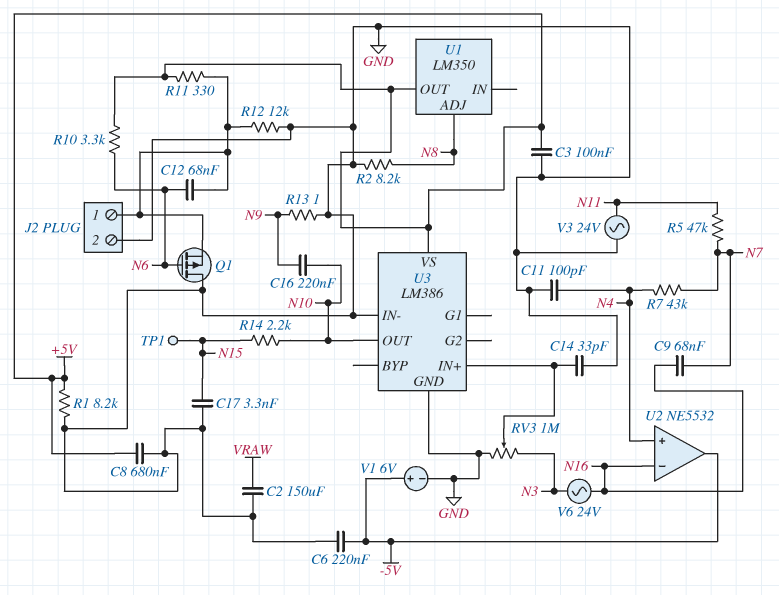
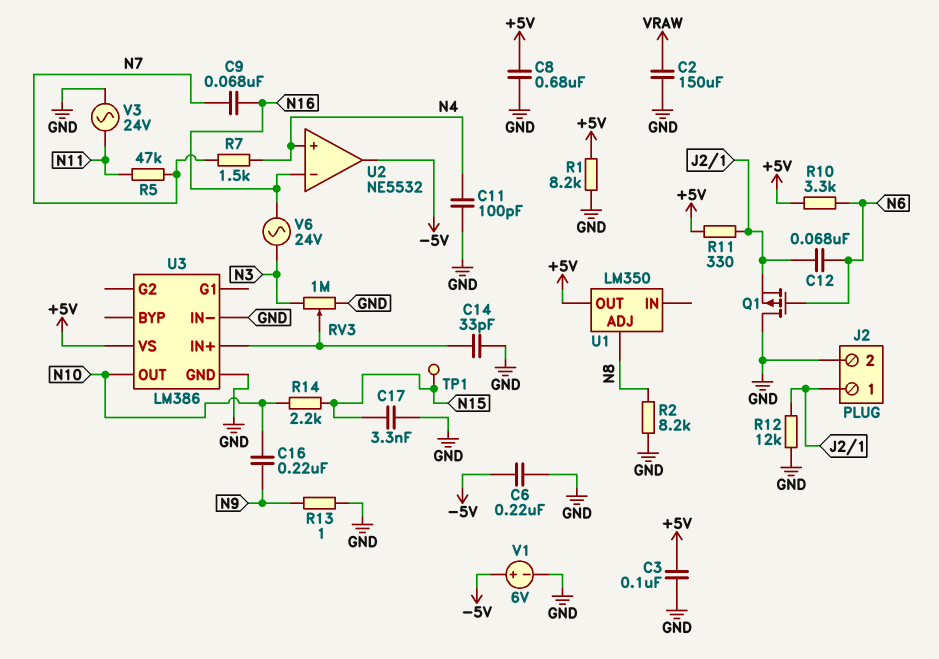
R7: 43k (N4, N7) -> 1.5k (N4, N7)

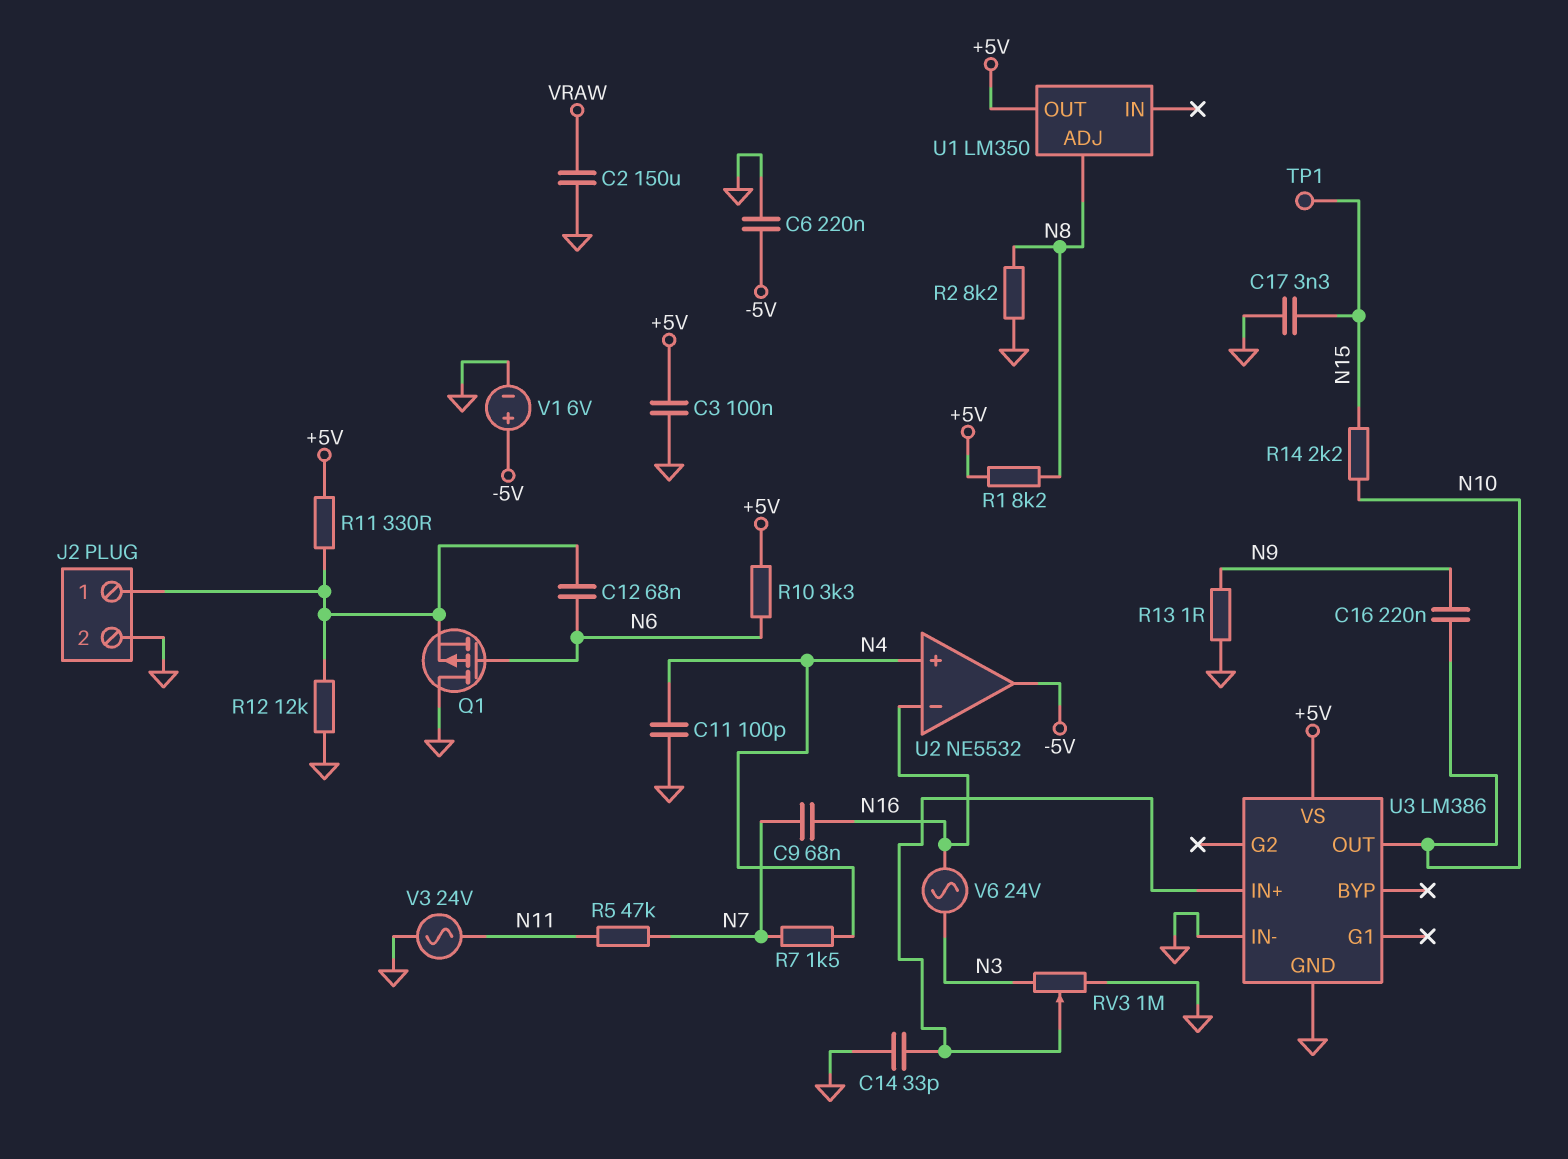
C8: 680nF (+5V, GND) -> none
R1: 8.2k (+5V, GND) -> 8.2k (+5V, N8)

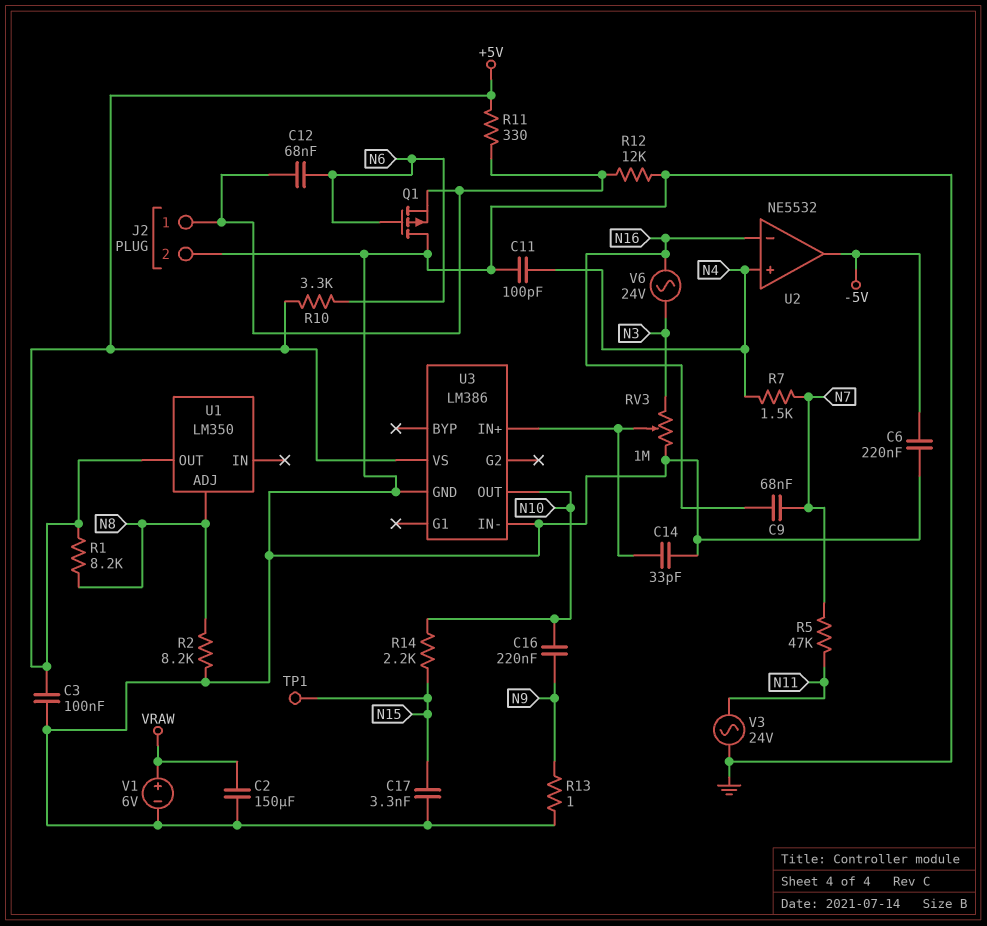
V1: 6V (plus -5V, minus GND) -> 6V (plus VRAW, minus GND)

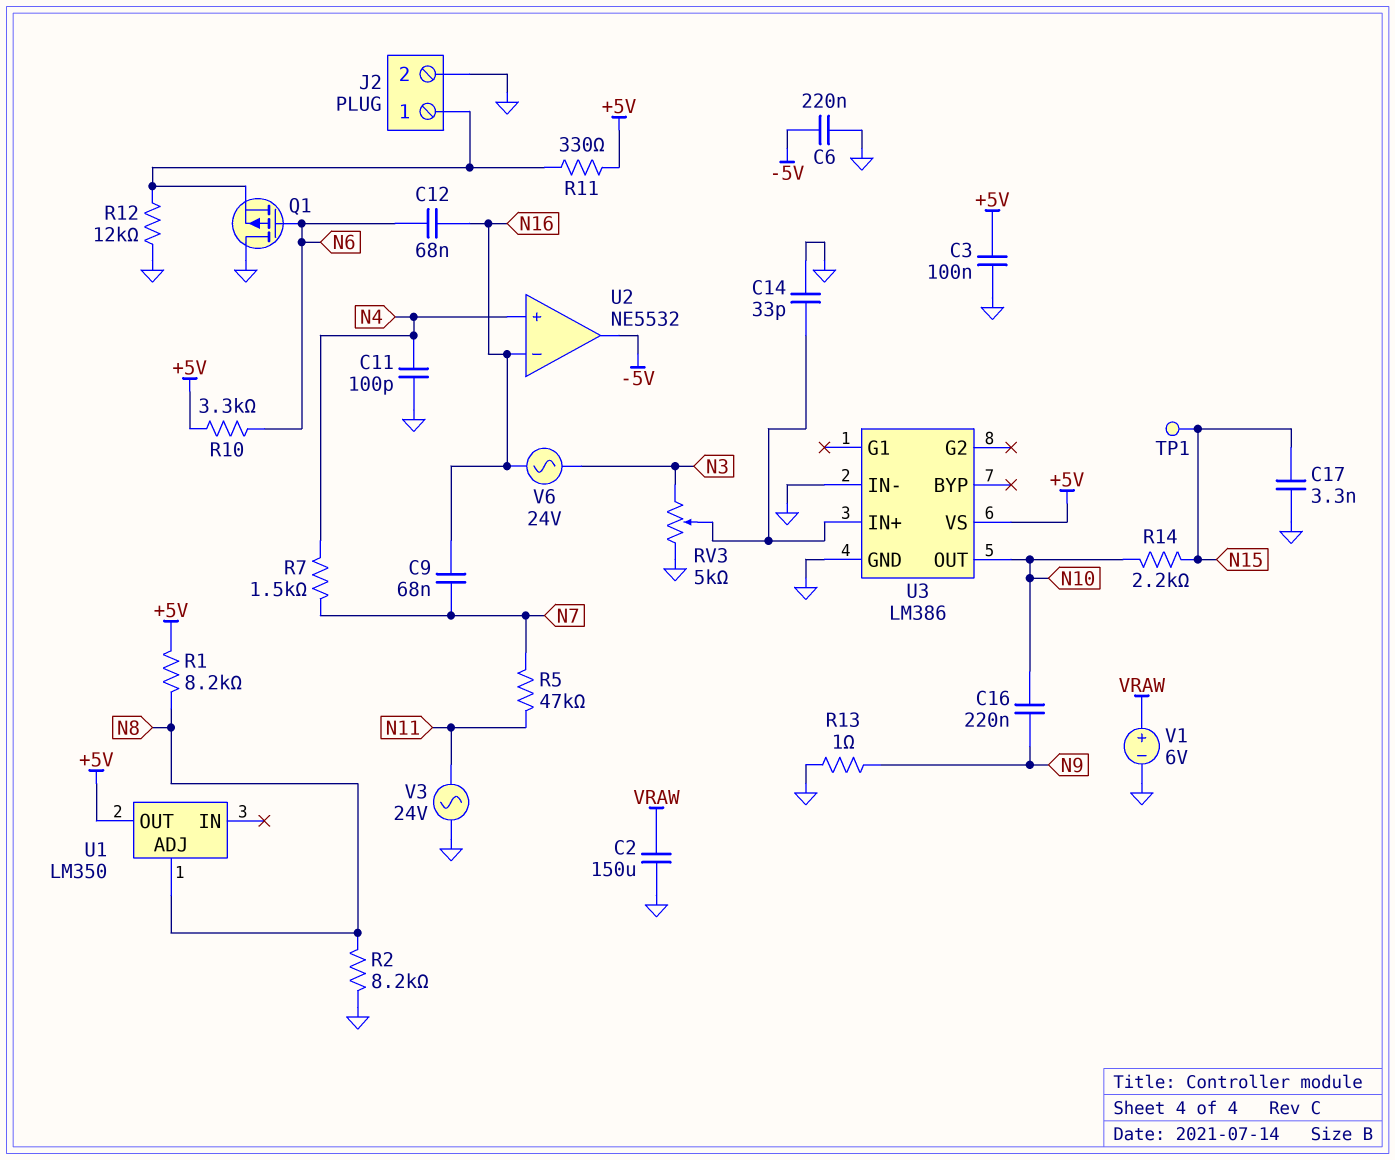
C12: 68nF (J2/1, N6) -> 68nF (N6, N16)
RV3: 1M (GND, N3, wiper U3/IN+) -> 5k (GND, N3, wiper U3/IN+)

